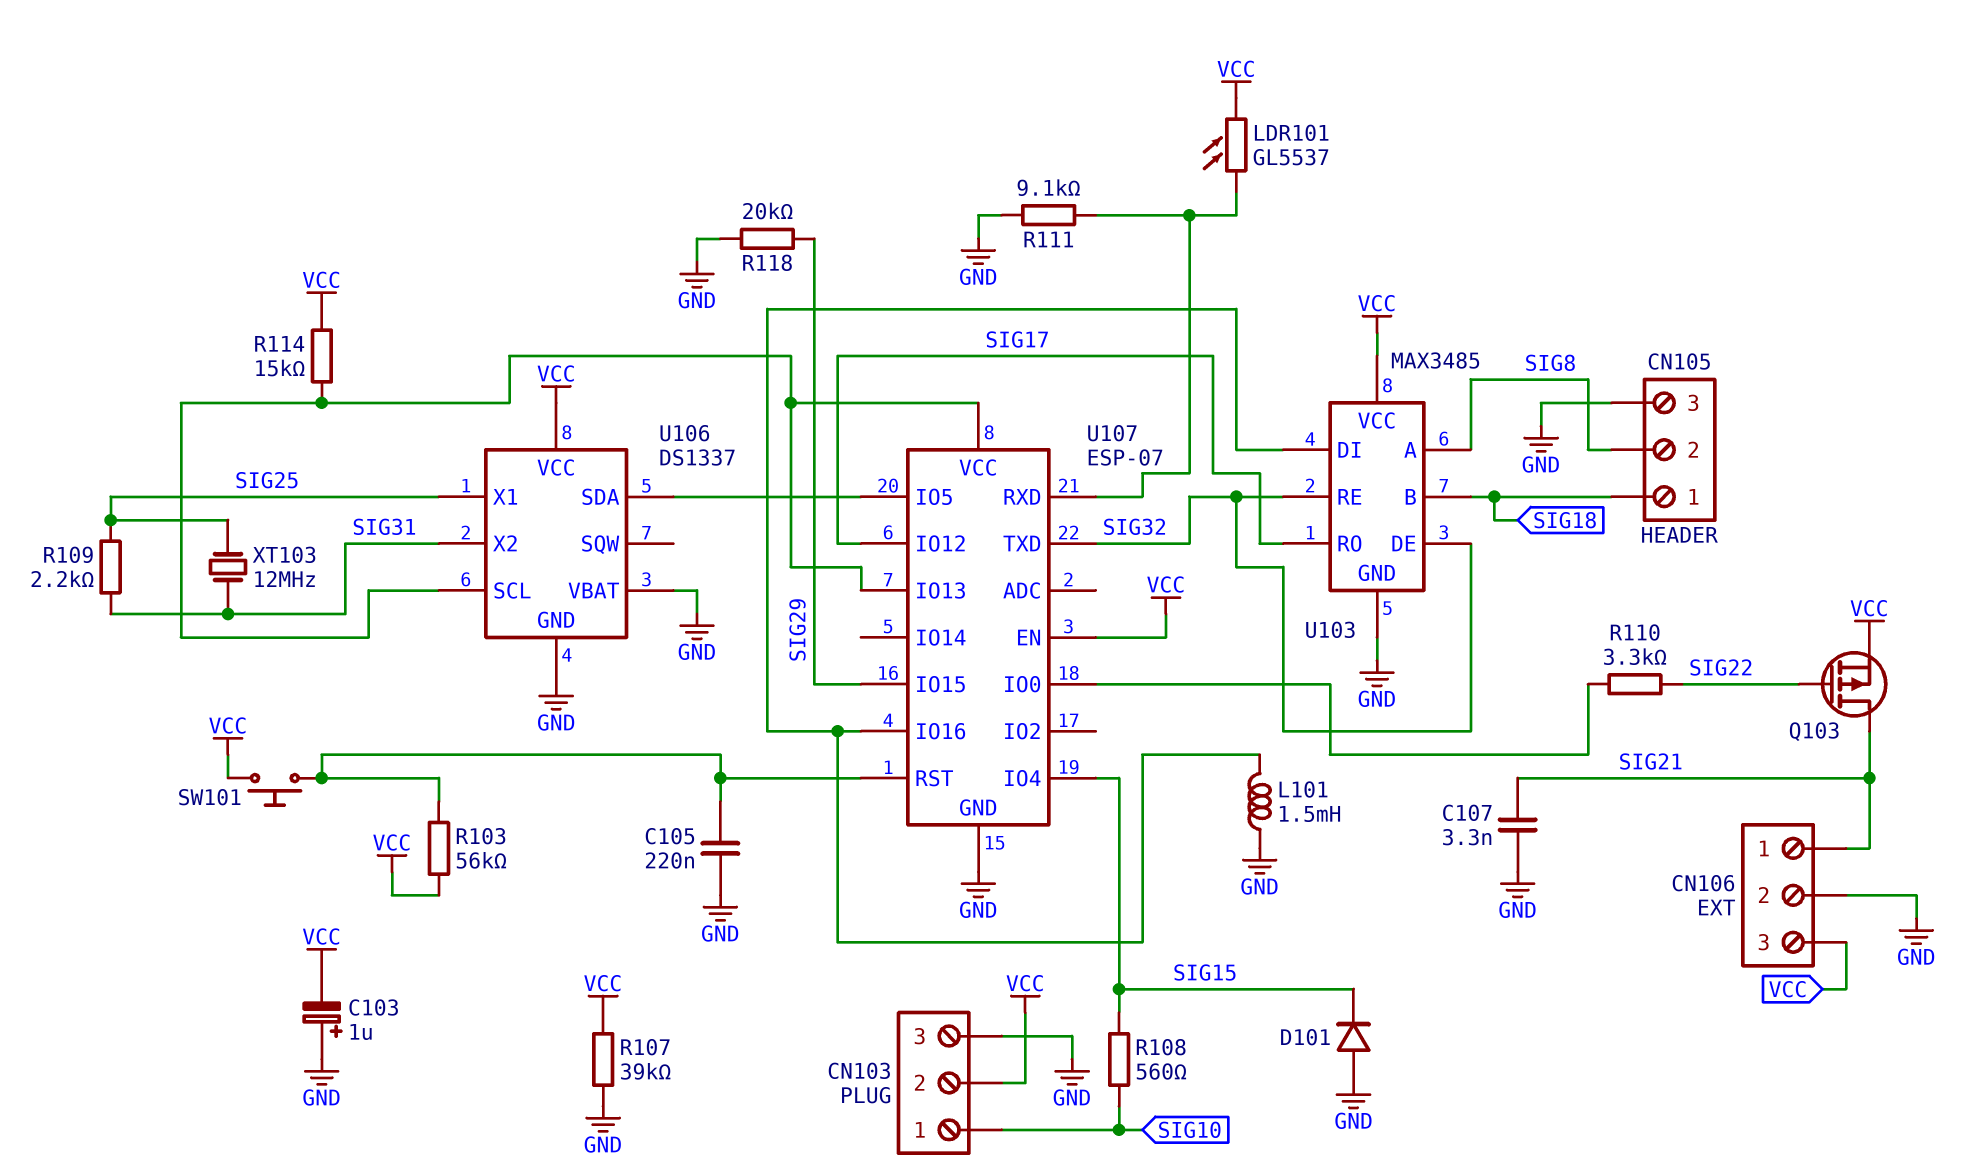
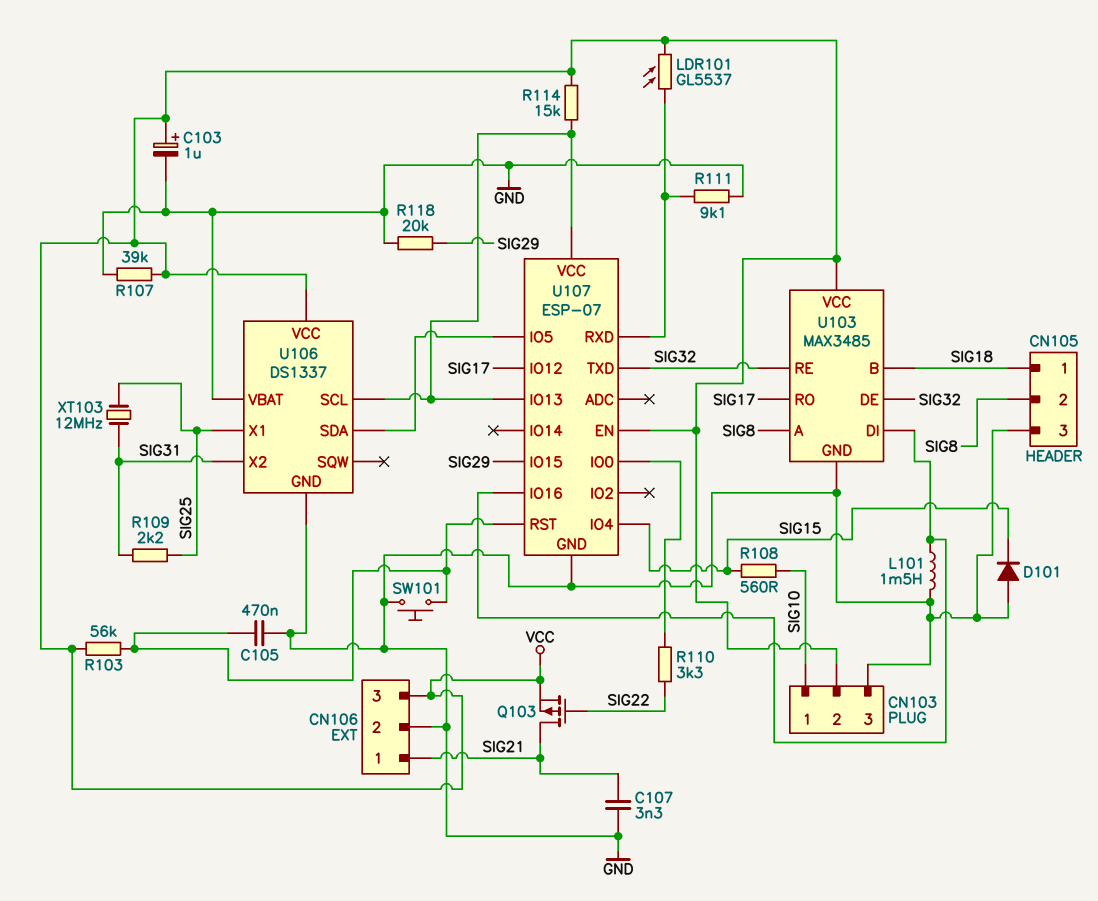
C103: 1uF (plus GND, minus VCC) -> 1uF (plus VCC, minus GND)
C105: 220nF (GND, U107/RST) -> 470nF (GND, U107/RST)
SW101: button (U107/RST, VCC) -> button (GND, U107/RST)

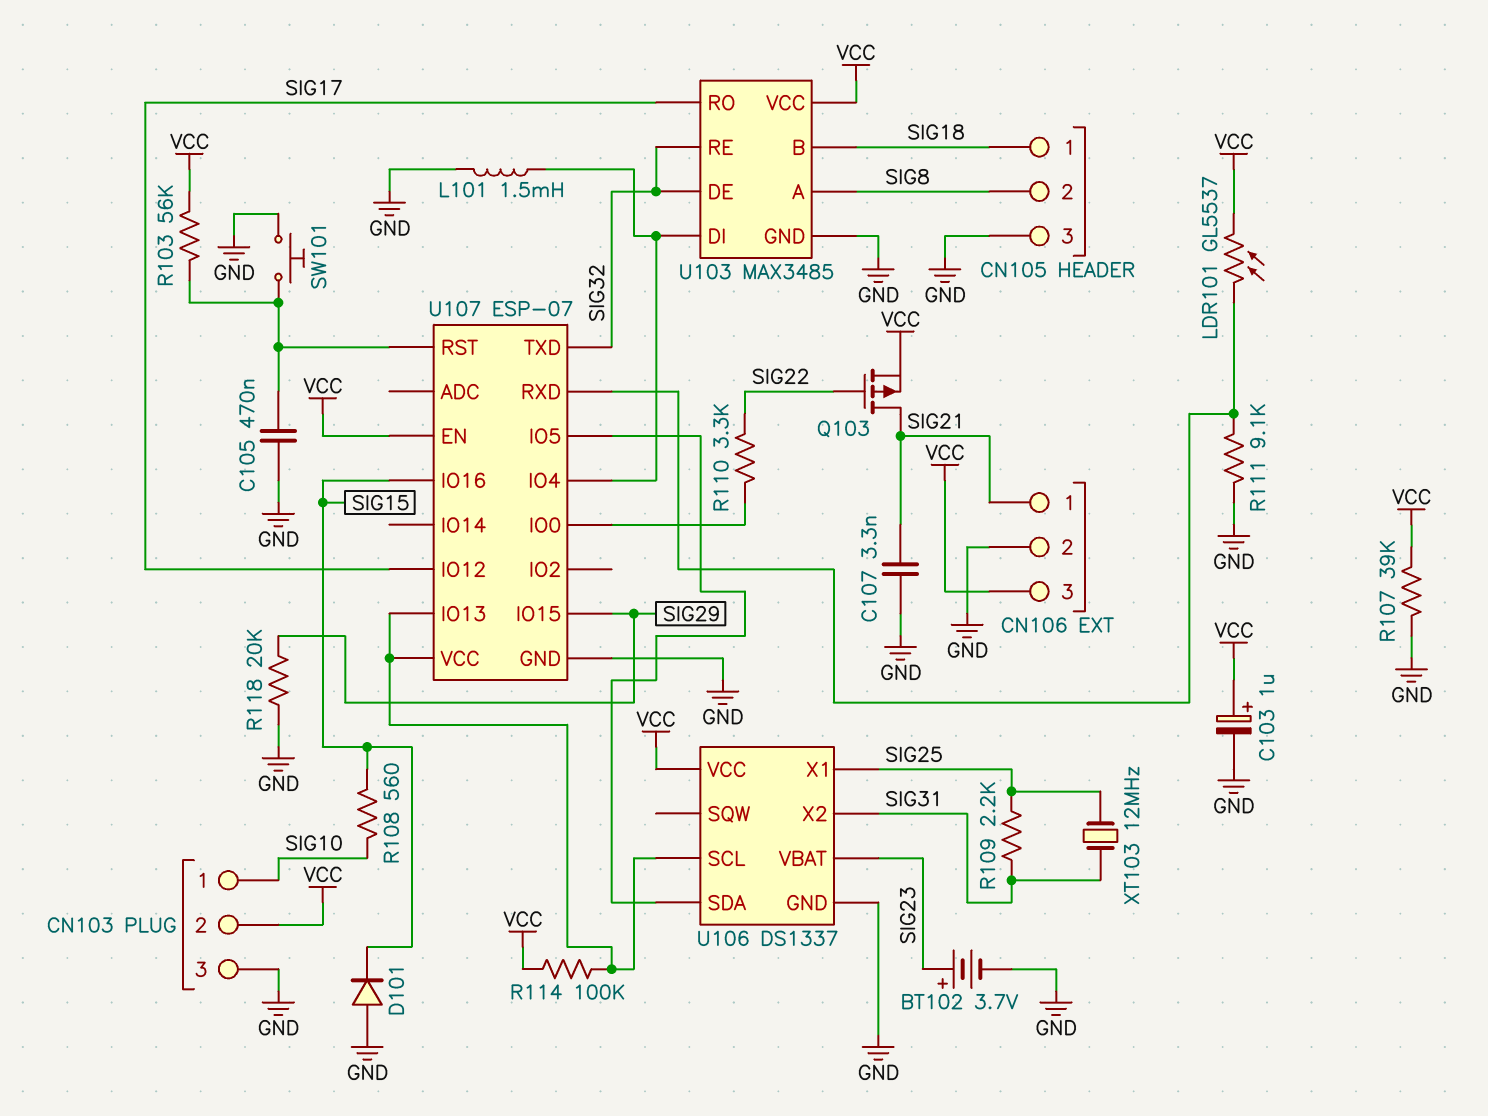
BT102: none -> 3.7V (plus SIG23, minus GND)
R114: 15k (U106/SCL, VCC) -> 100k (U106/SCL, VCC)
U106 pin VBAT: GND -> SIG23
U107 pin IO4: SIG15 -> U103/DI
U107 pin IO16: U103/DI -> SIG15

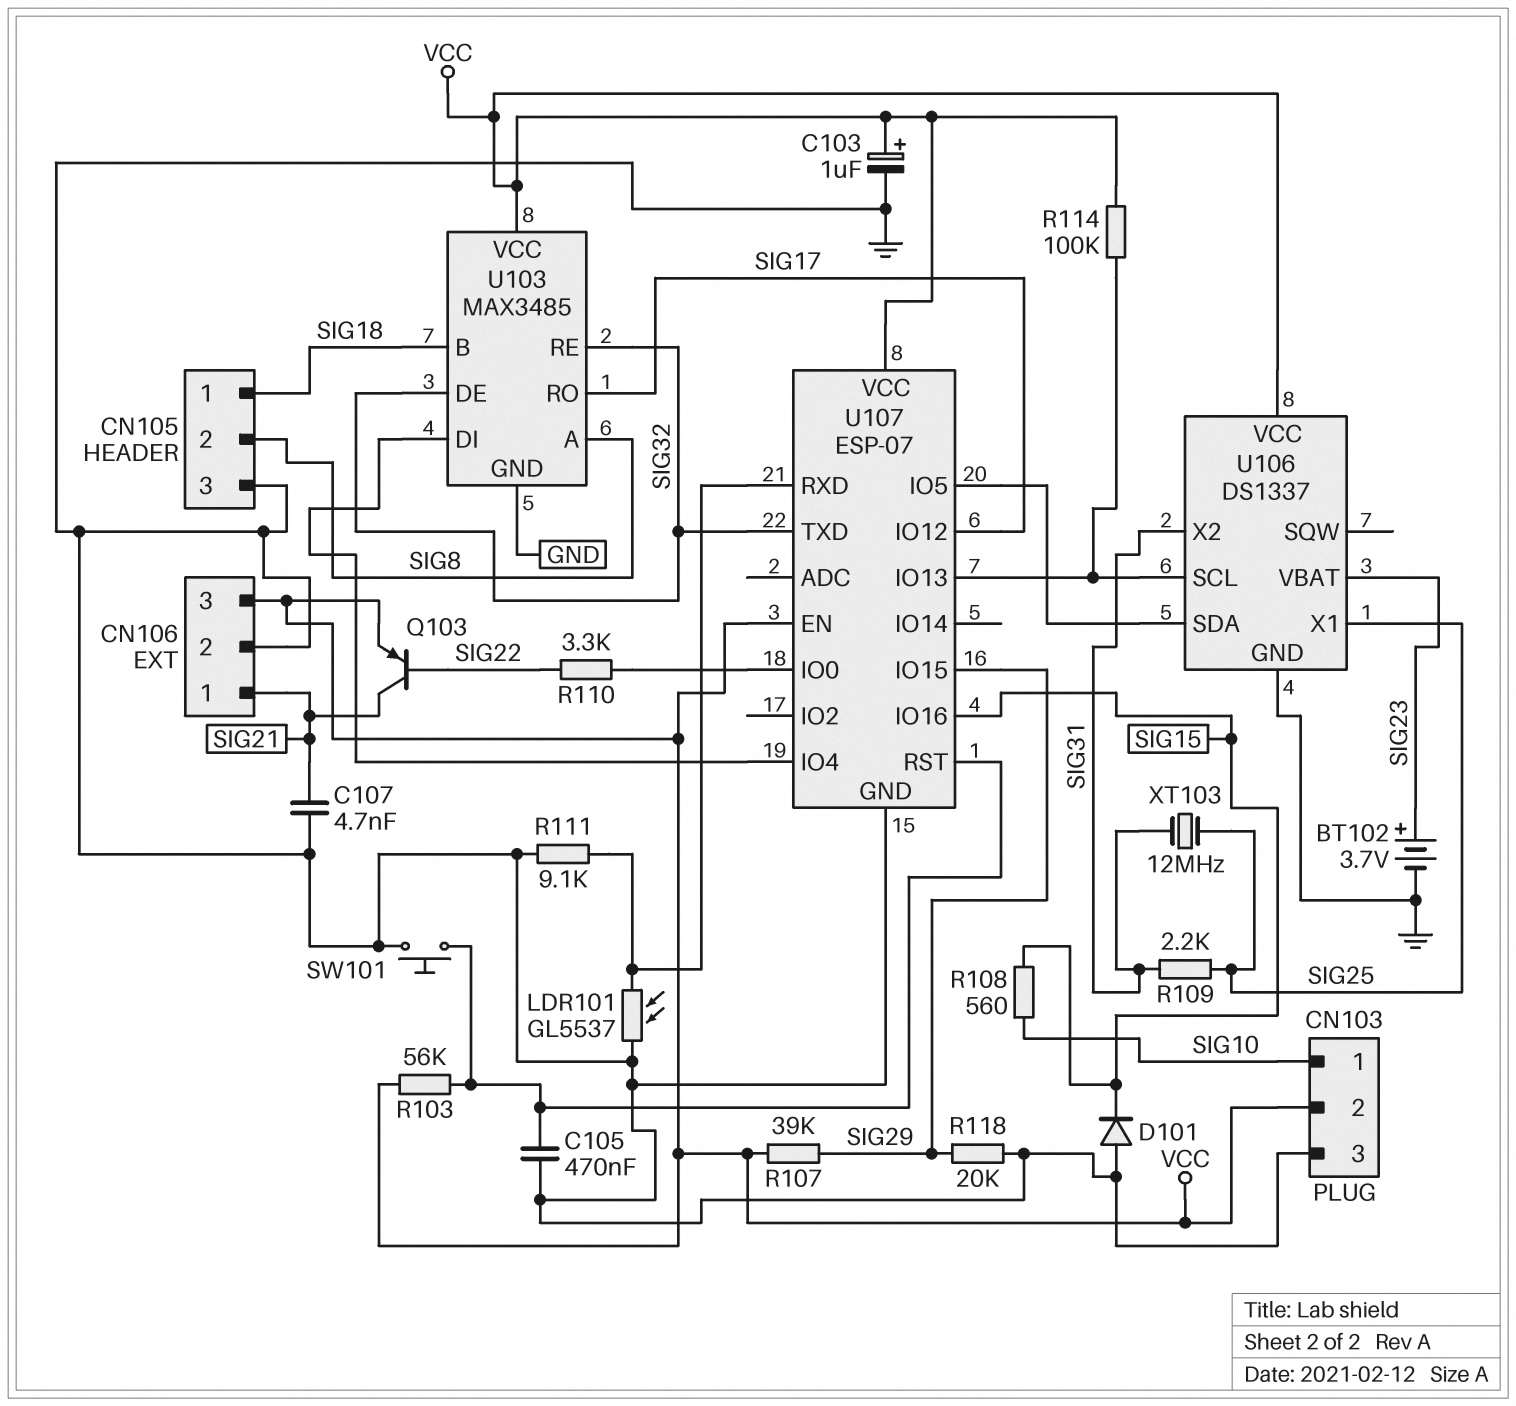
C107: 3.3nF (GND, SIG21) -> 4.7nF (GND, SIG21)
L101: 1.5mH (GND, U103/DI) -> none
LDR101: GL5537 (U107/RXD, VCC) -> GL5537 (GND, U107/RXD)
Q103: PMOS (G SIG22, D SIG21, S VCC) -> PNP (B SIG22, C SIG21, E VCC)
R107: 39k (GND, VCC) -> 39k (SIG29, VCC)
U107 pin VCC: U106/SCL -> VCC

